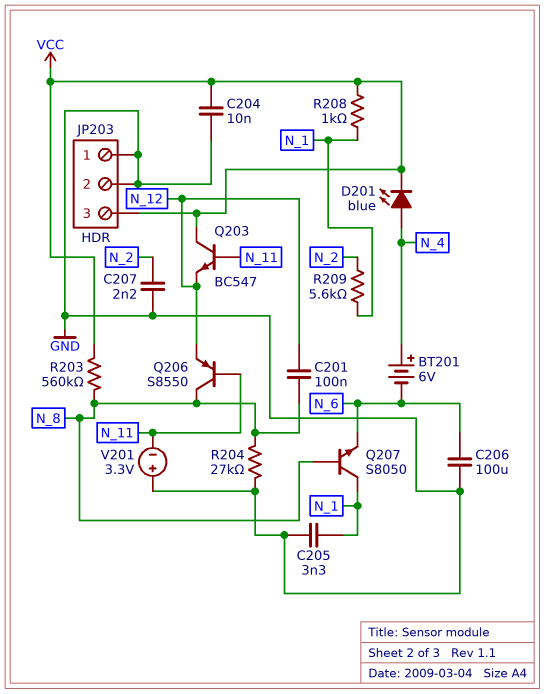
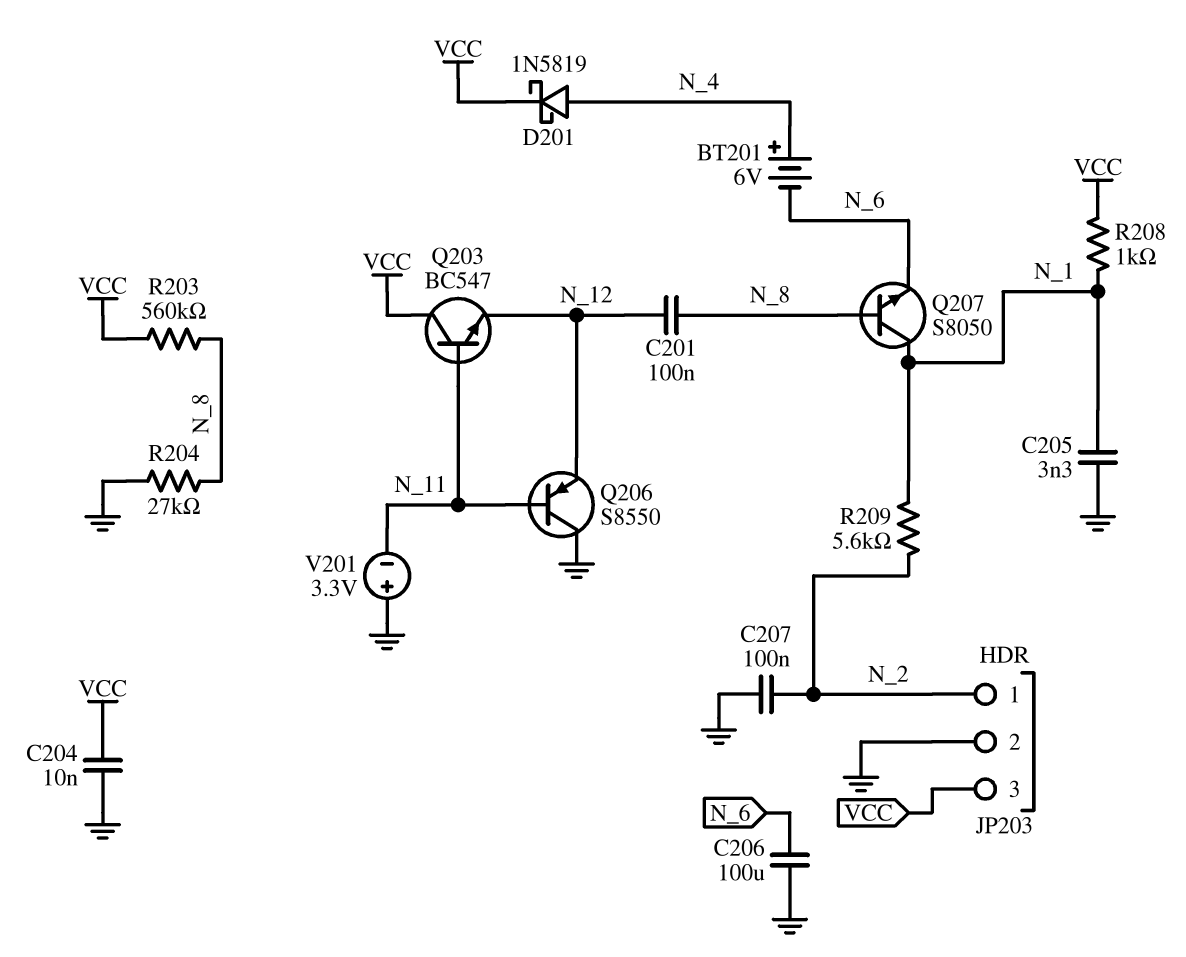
C207: 2.2nF (GND, N_2) -> 100nF (GND, N_2)
D201: LED blue (A N_4, K VCC) -> schottky 1N5819 (A N_4, K VCC)
JP203 pin 1: GND -> N_2
Q206: PNP S8550 (B N_11, C N_8, E N_12) -> PNP S8550 (B N_11, C GND, E N_12)

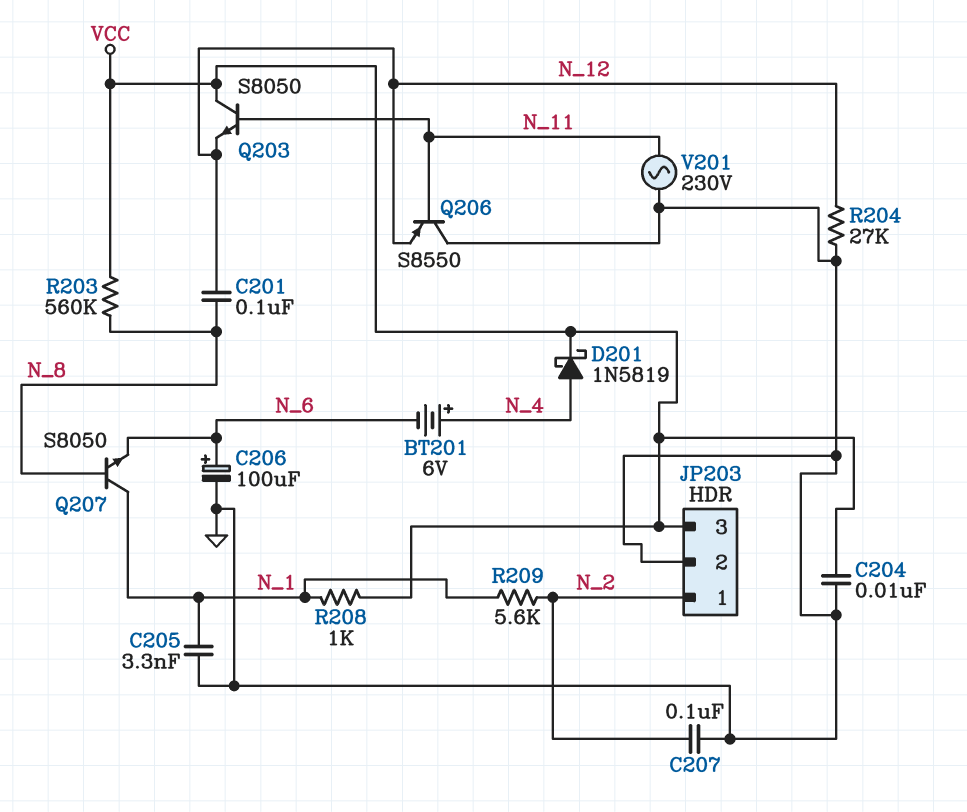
C206: 100uF (GND, N_6) -> 100uF (plus N_6, minus GND)
Q203: NPN BC547 (B N_11, C VCC, E N_12) -> NPN S8050 (B N_11, C VCC, E N_12)
R204: 27k (GND, N_8) -> 27k (GND, N_12)
V201: 3.3V (plus GND, minus N_11) -> AC 230V (GND, N_11)

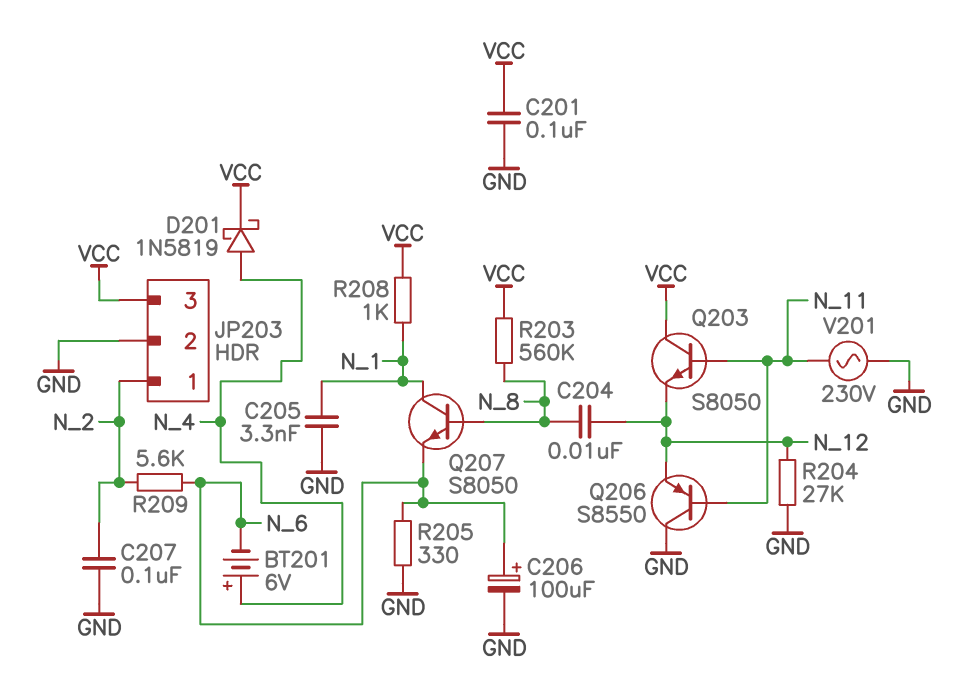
C201: 100nF (N_8, N_12) -> 100nF (GND, VCC)
C204: 10nF (GND, VCC) -> 10nF (N_8, N_12)
R205: none -> 330 (GND, N_6)
R209: 5.6k (N_1, N_2) -> 5.6k (N_2, N_6)

